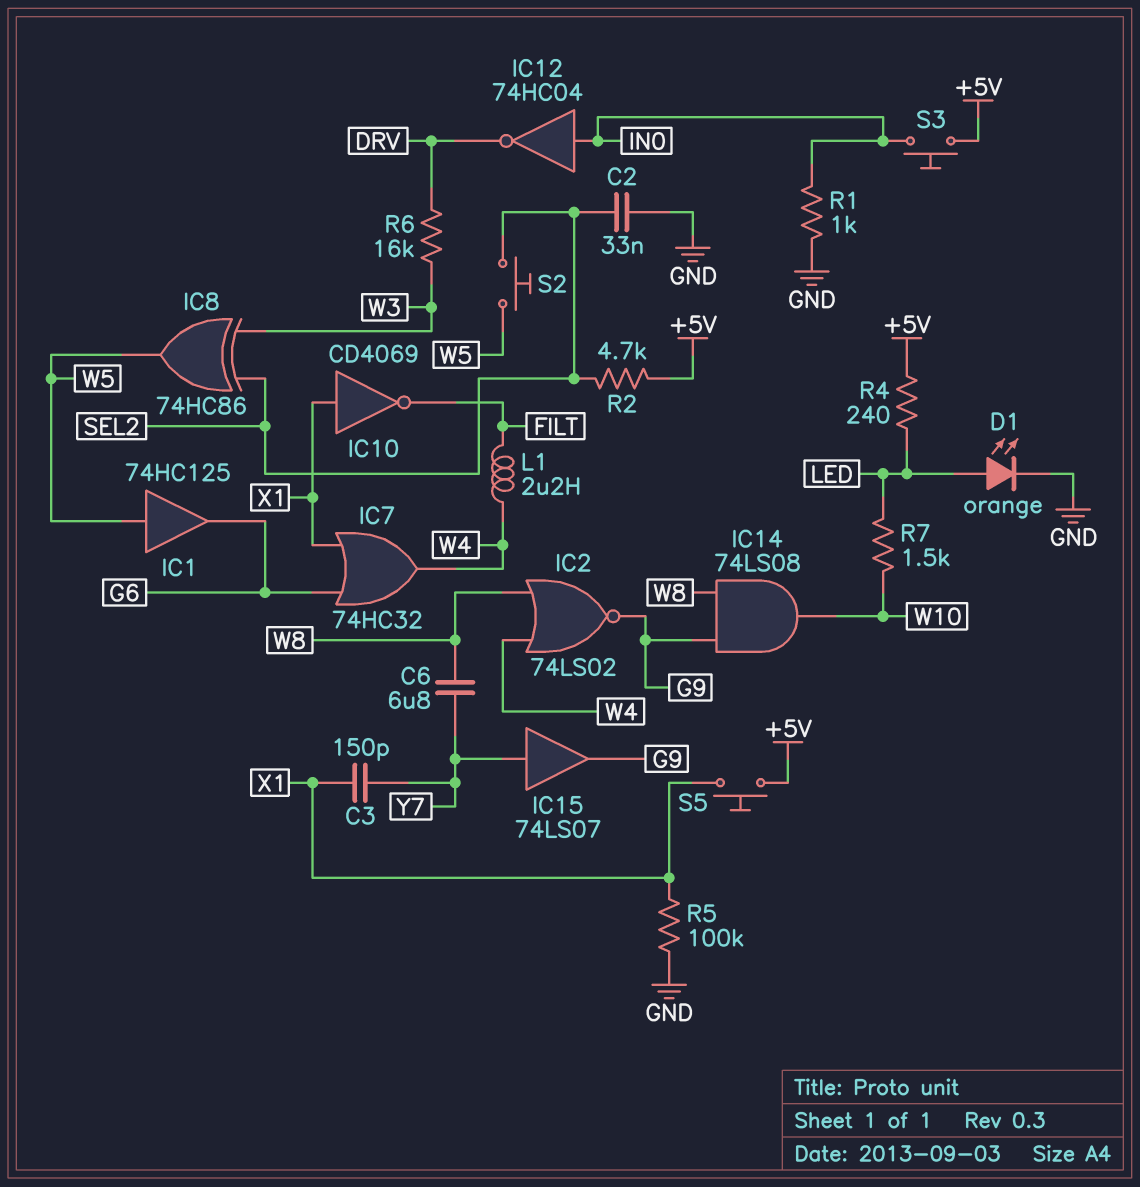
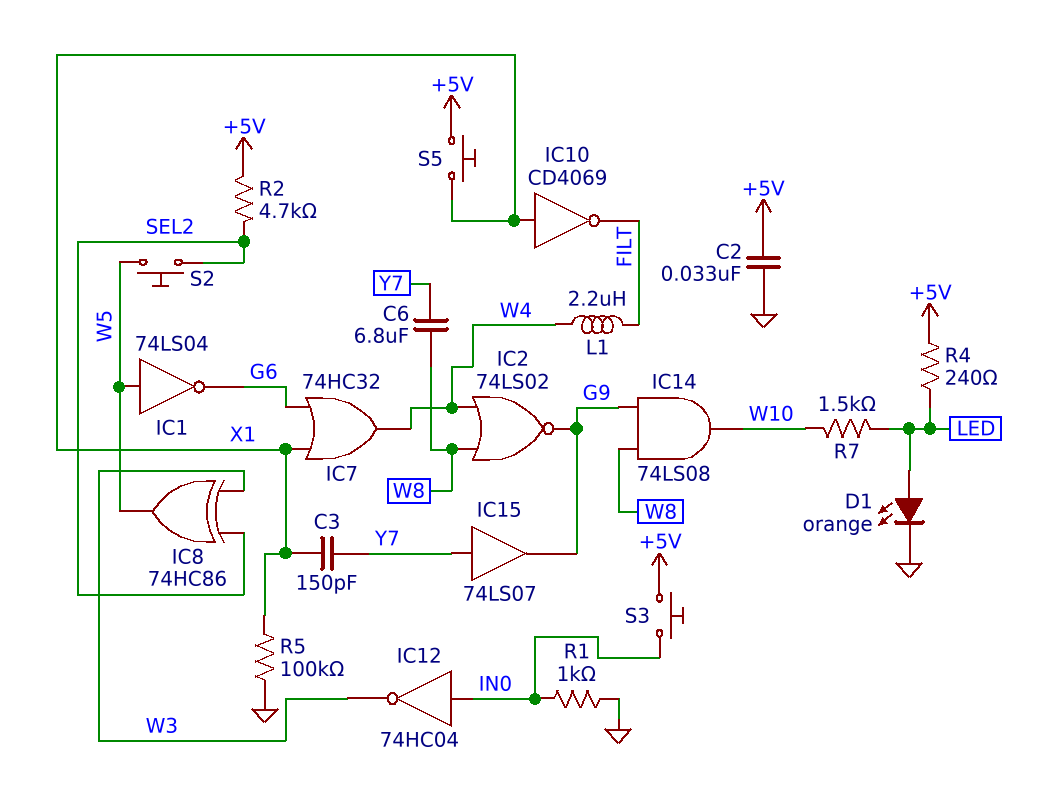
C2: 33nF (GND, SEL2) -> 33nF (+5V, GND)
IC1: buffer 74HC125 (in W5, out G6) -> NOT 74LS04 (in W5, out G6)
IC12: NOT 74HC04 (in IN0, out DRV) -> NOT 74HC04 (in IN0, out W3)
R6: 16k (DRV, W3) -> none

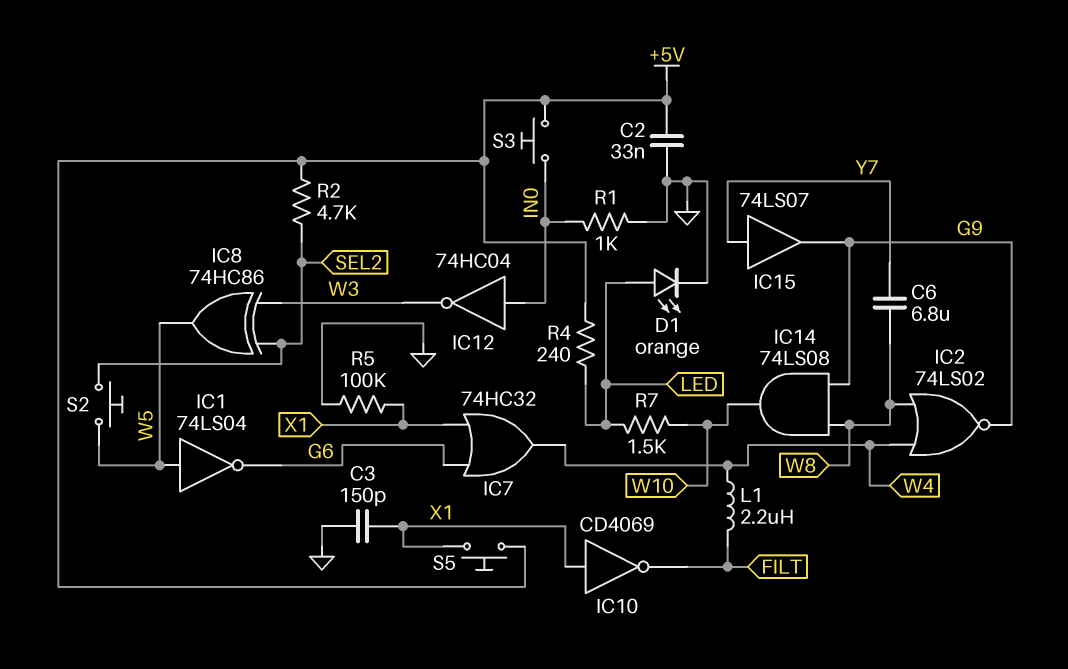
C3: 150pF (X1, Y7) -> 150pF (GND, X1)

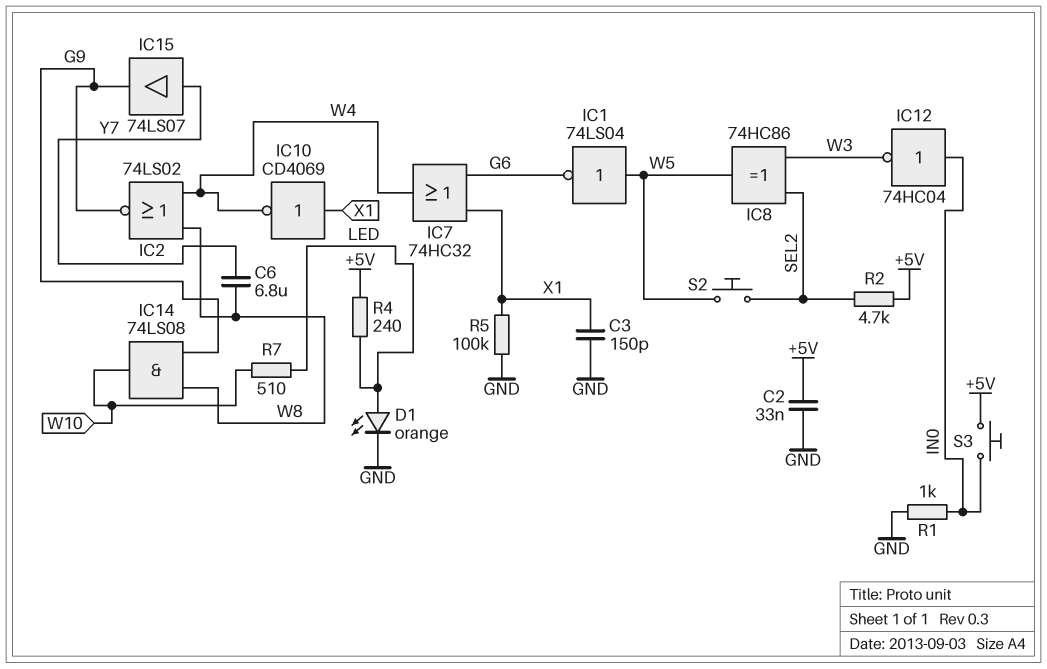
IC10: NOT CD4069 (in X1, out FILT) -> NOT CD4069 (in X1, out W4)
L1: 2.2uH (FILT, W4) -> none
R7: 1.5k (LED, W10) -> 510 (LED, W10)
S5: button (+5V, X1) -> none

